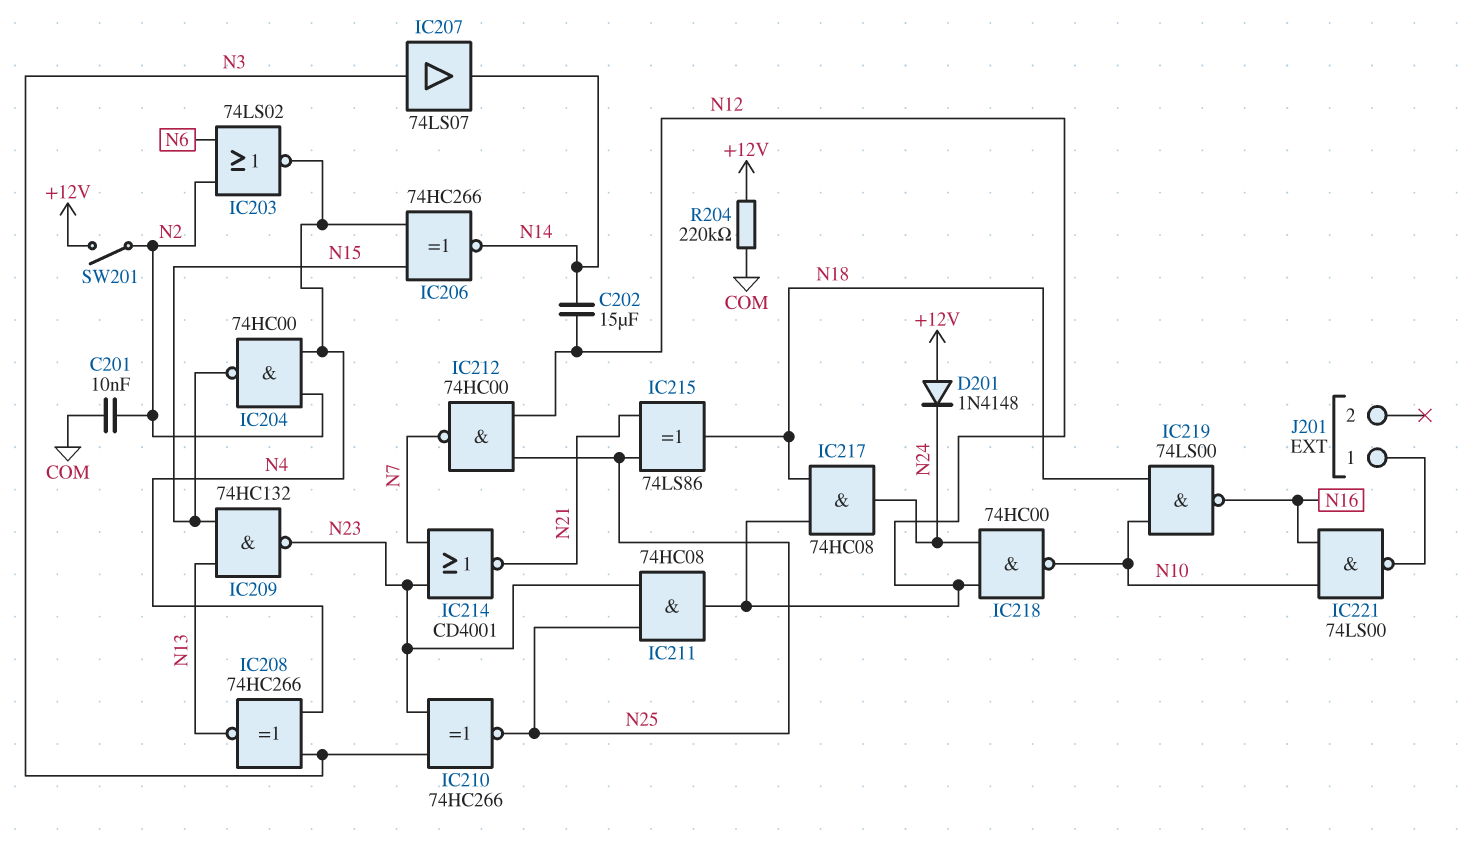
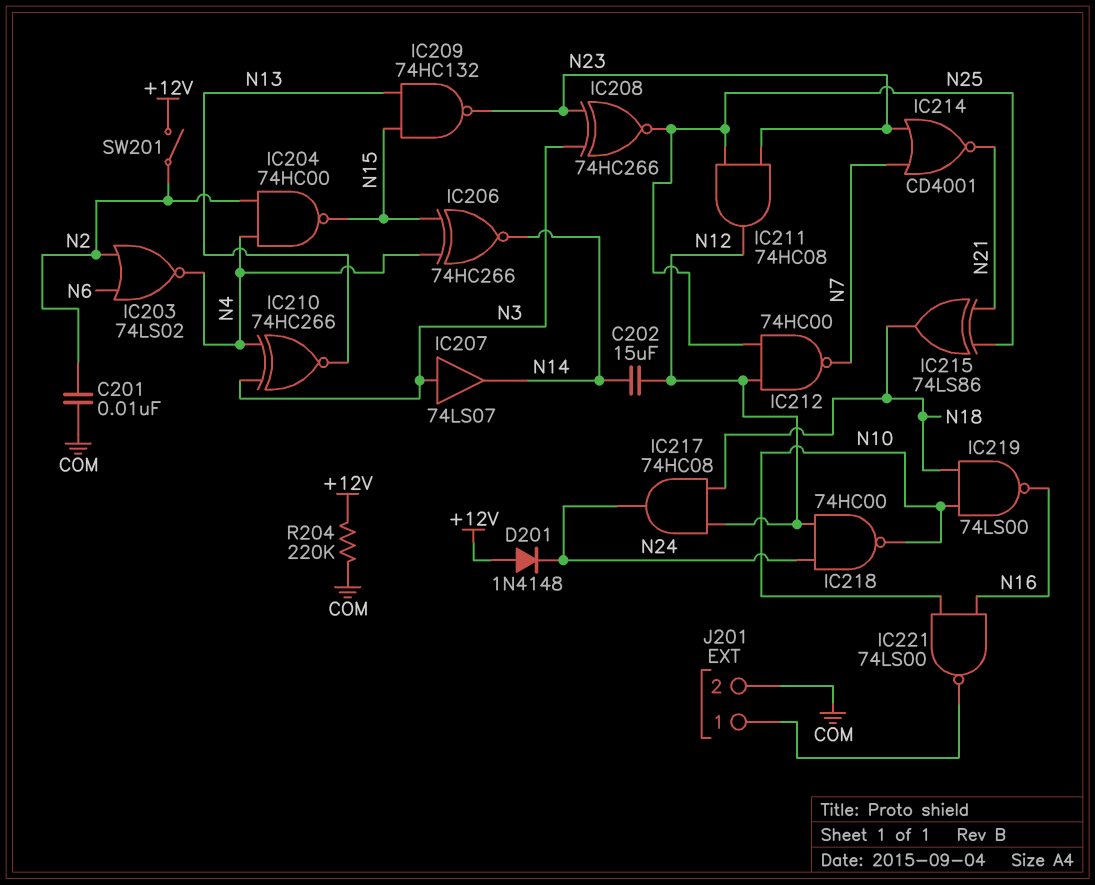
IC208: XNOR 74HC266 (in N3, in N4, out N13) -> XNOR 74HC266 (in N3, in N23, out N25)
IC210: XNOR 74HC266 (in N3, in N23, out N25) -> XNOR 74HC266 (in N3, in N4, out N13)
J201 pin 2: none -> COM

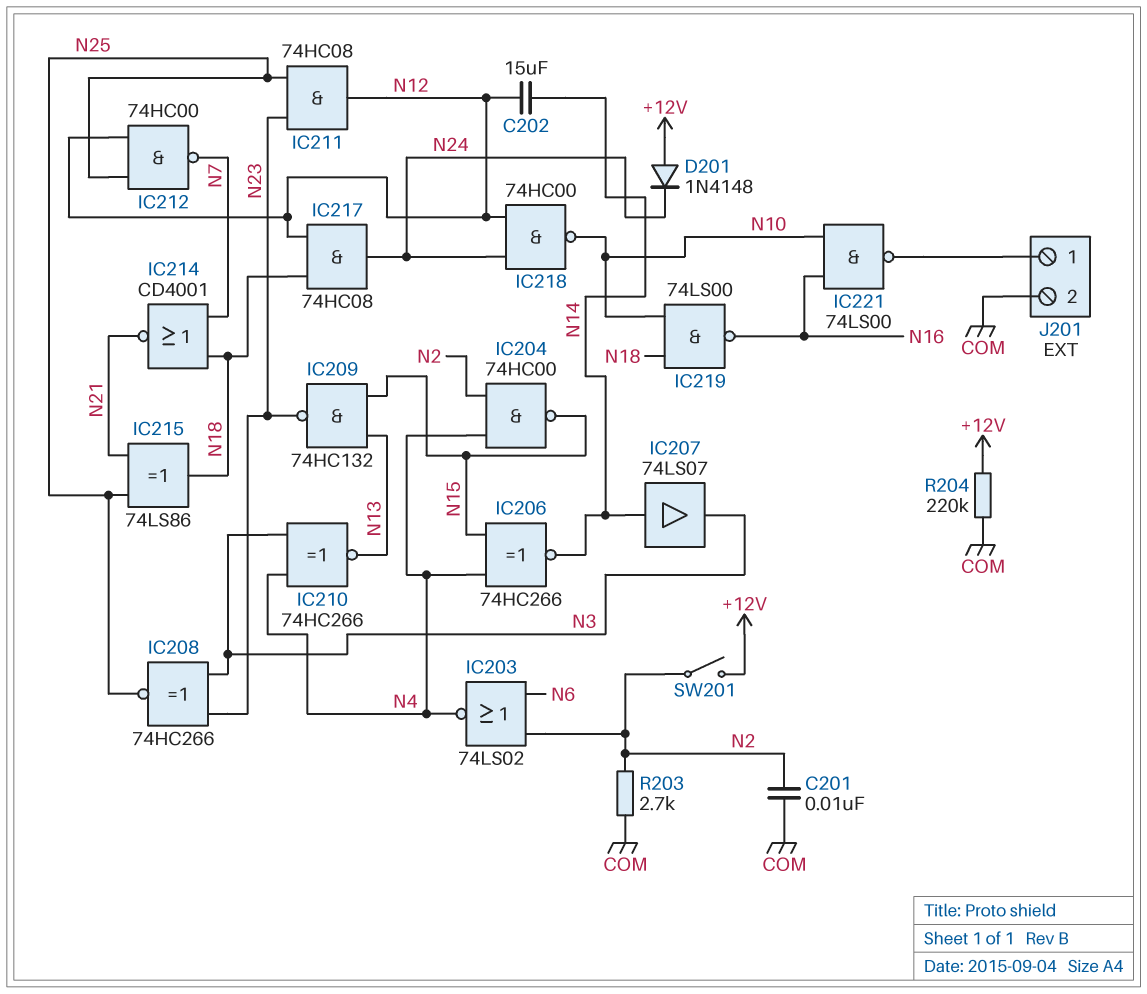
IC207: buffer 74LS07 (in N3, out N14) -> buffer 74LS07 (in N14, out N3)
IC214: NOR CD4001 (in N7, in N23, out N21) -> NOR CD4001 (in N7, in N18, out N21)
R203: none -> 2.7k (COM, N2)

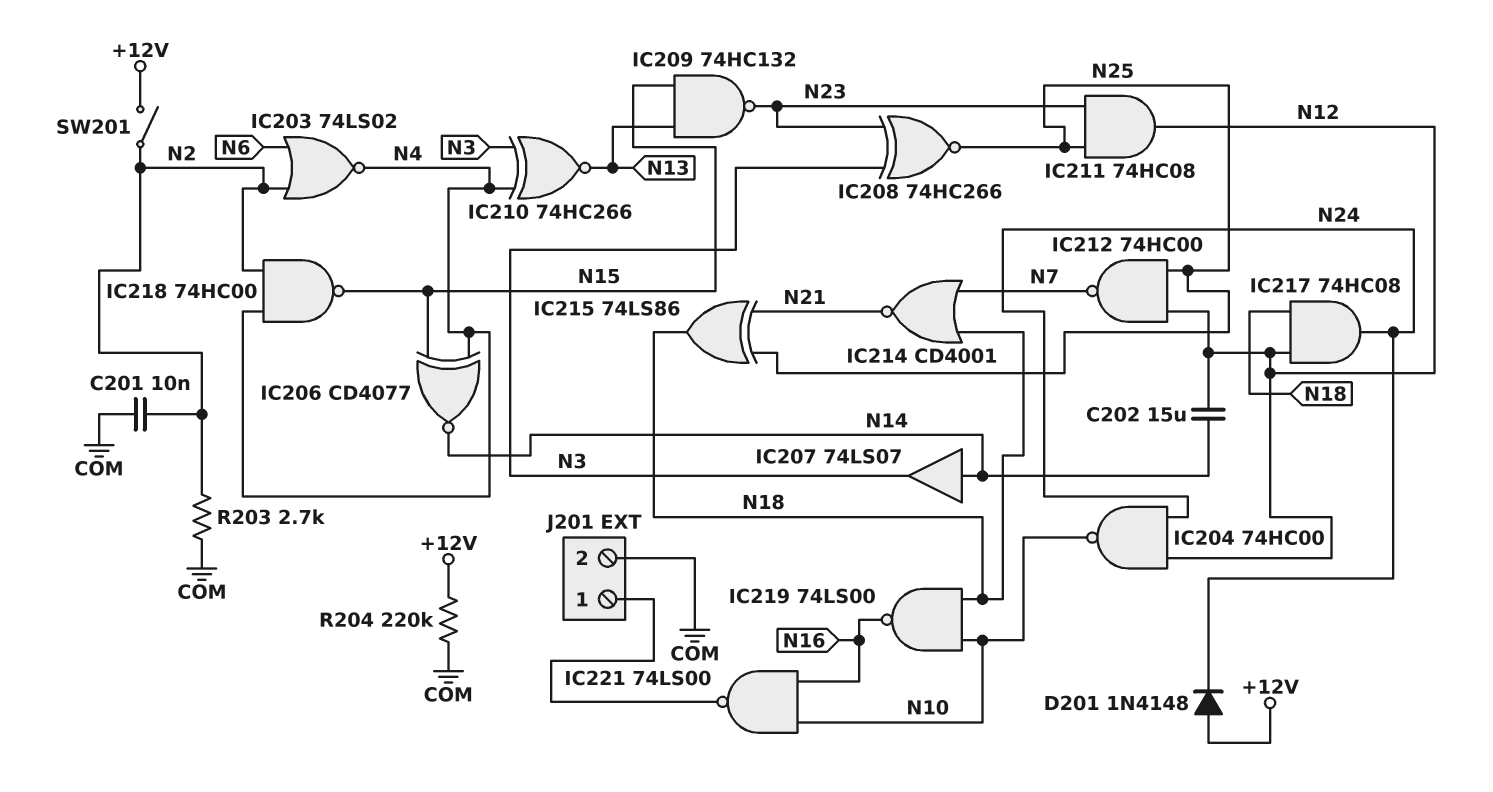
IC204: NAND 74HC00 (in N2, in N4, out N15) -> NAND 74HC00 (in N12, in N24, out N10)
IC206: XNOR 74HC266 (in N4, in N15, out N14) -> XNOR CD4077 (in N4, in N15, out N14)
IC218: NAND 74HC00 (in N12, in N24, out N10) -> NAND 74HC00 (in N2, in N4, out N15)

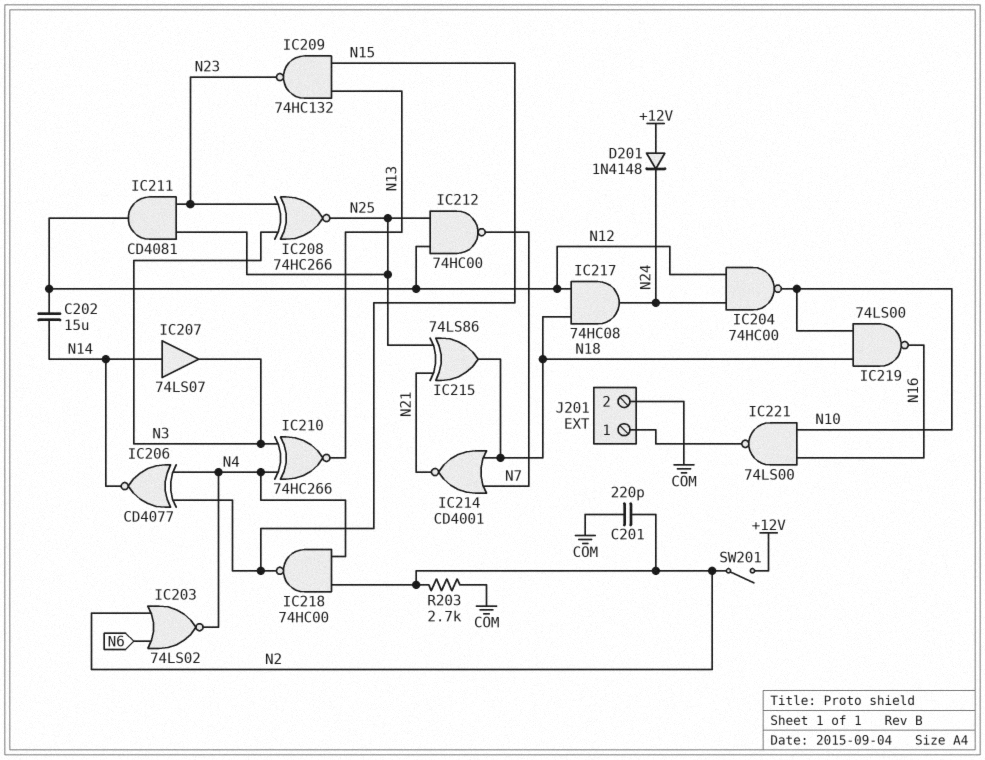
C201: 10nF (COM, N2) -> 220pF (COM, N2)
IC211: AND 74HC08 (in N23, in N25, out N12) -> AND CD4081 (in N23, in N25, out N12)
R204: 220k (+12V, COM) -> none

